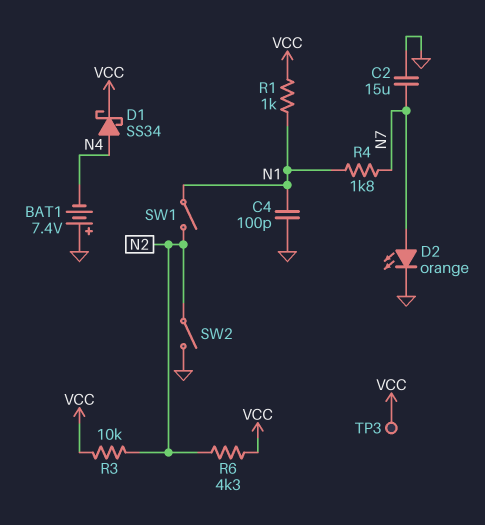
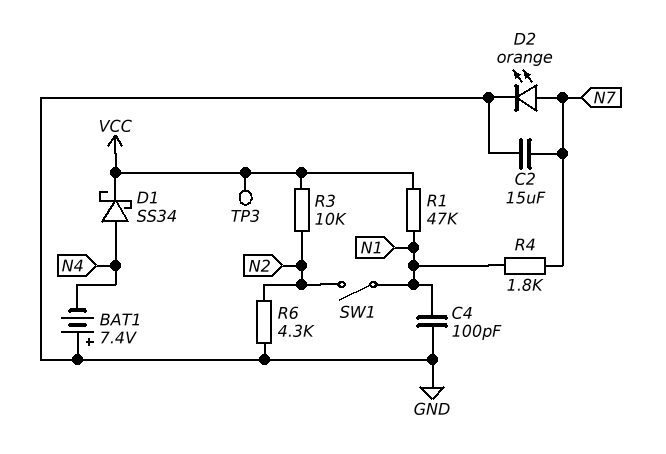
R1: 1k (N1, VCC) -> 47k (N1, VCC)
R6: 4.3k (N2, VCC) -> 4.3k (GND, N2)
SW2: switch (GND, N2) -> none

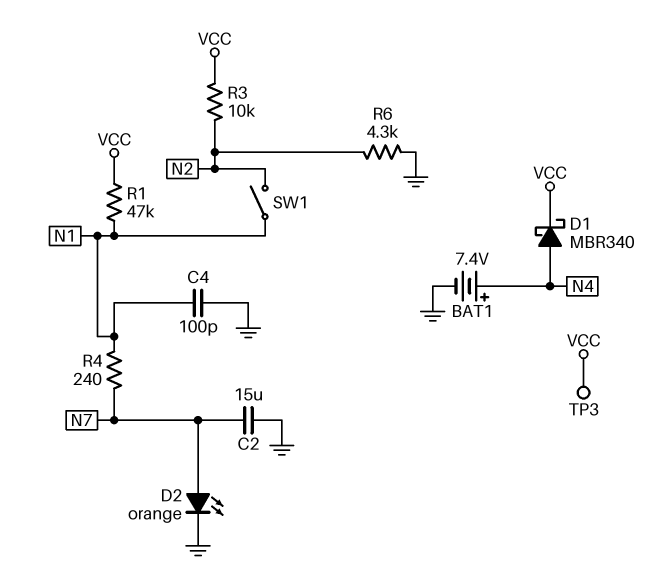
BAT1: 7.4V (plus GND, minus N4) -> 7.4V (plus N4, minus GND)
D1: schottky SS34 (A N4, K VCC) -> schottky MBR340 (A N4, K VCC)
R4: 1.8k (N1, N7) -> 240 (N1, N7)

